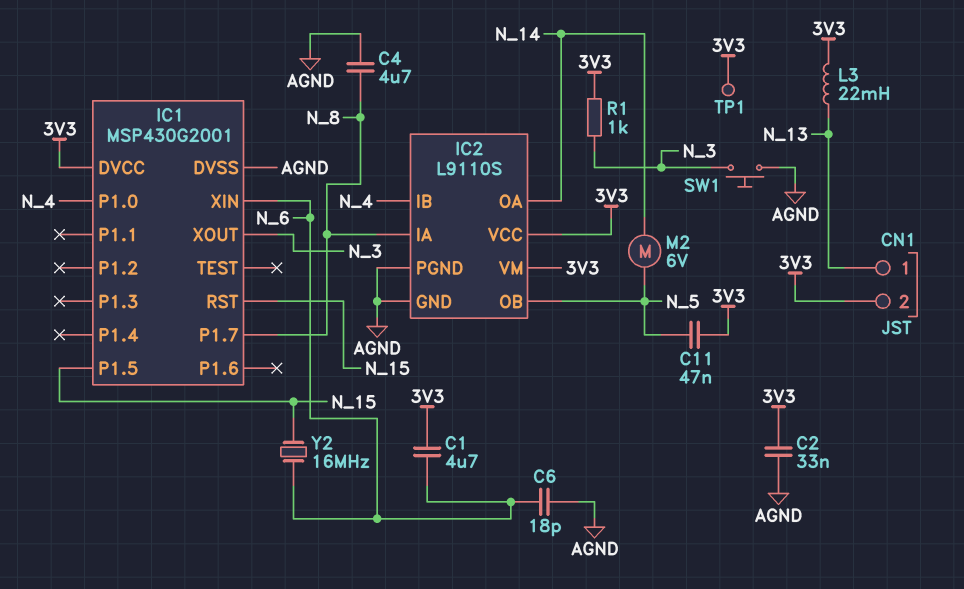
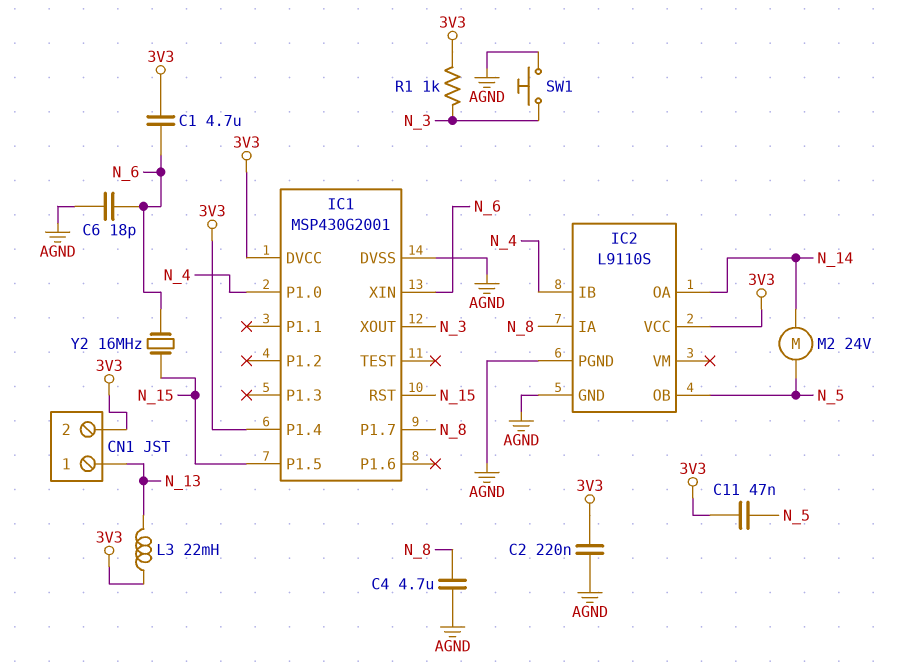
C2: 33nF (3V3, AGND) -> 220nF (3V3, AGND)
IC1 pin P1.4: none -> 3V3
IC2 pin VM: 3V3 -> none
M2: motor 6V (N_5, N_14) -> motor 24V (N_5, N_14)
TP1: test point (3V3) -> none

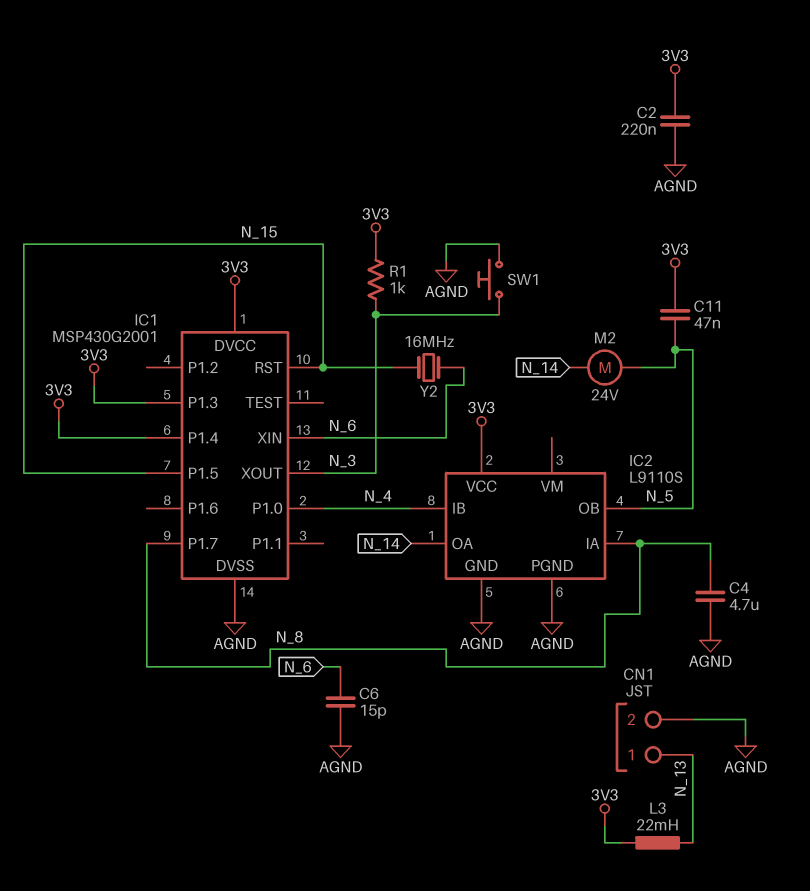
C1: 4.7uF (3V3, N_6) -> none
C6: 18pF (AGND, N_6) -> 15pF (AGND, N_6)
CN1 pin 2: 3V3 -> AGND
IC1 pin P1.3: none -> 3V3

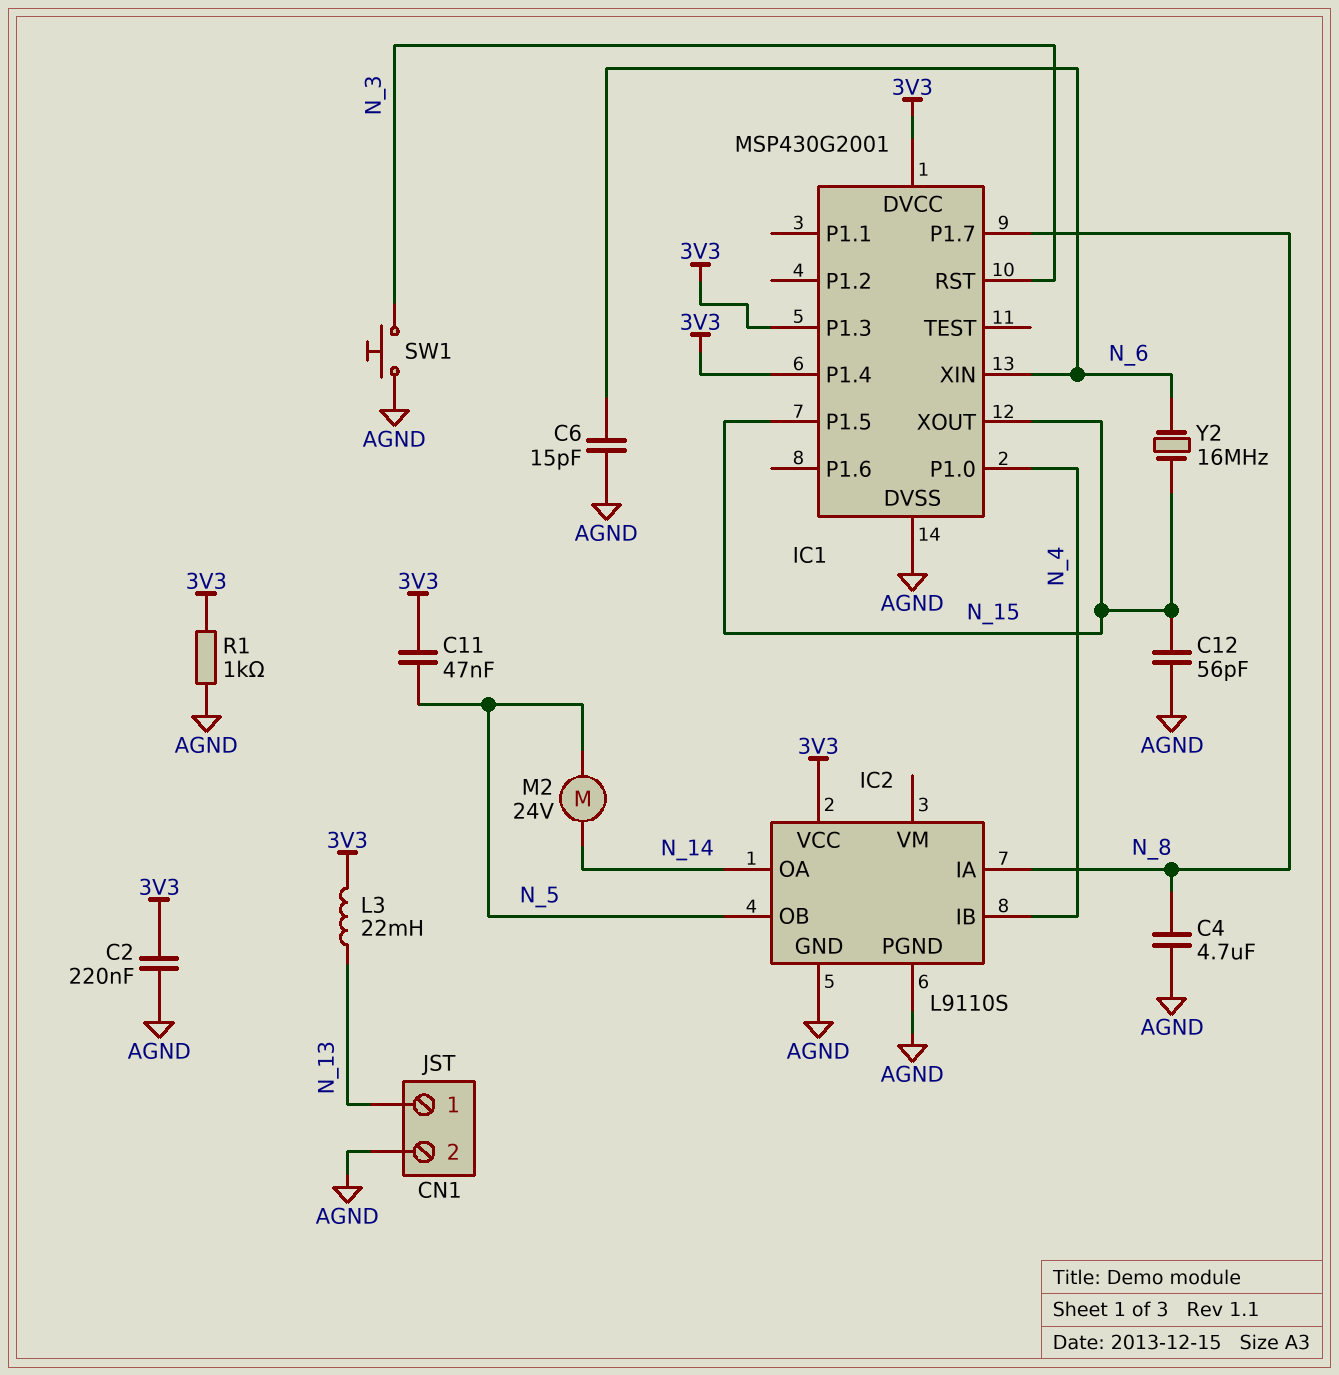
C12: none -> 56pF (AGND, N_15)
IC1 pin RST: N_15 -> N_3
IC1 pin XOUT: N_3 -> N_15
R1: 1k (3V3, N_3) -> 1k (3V3, AGND)

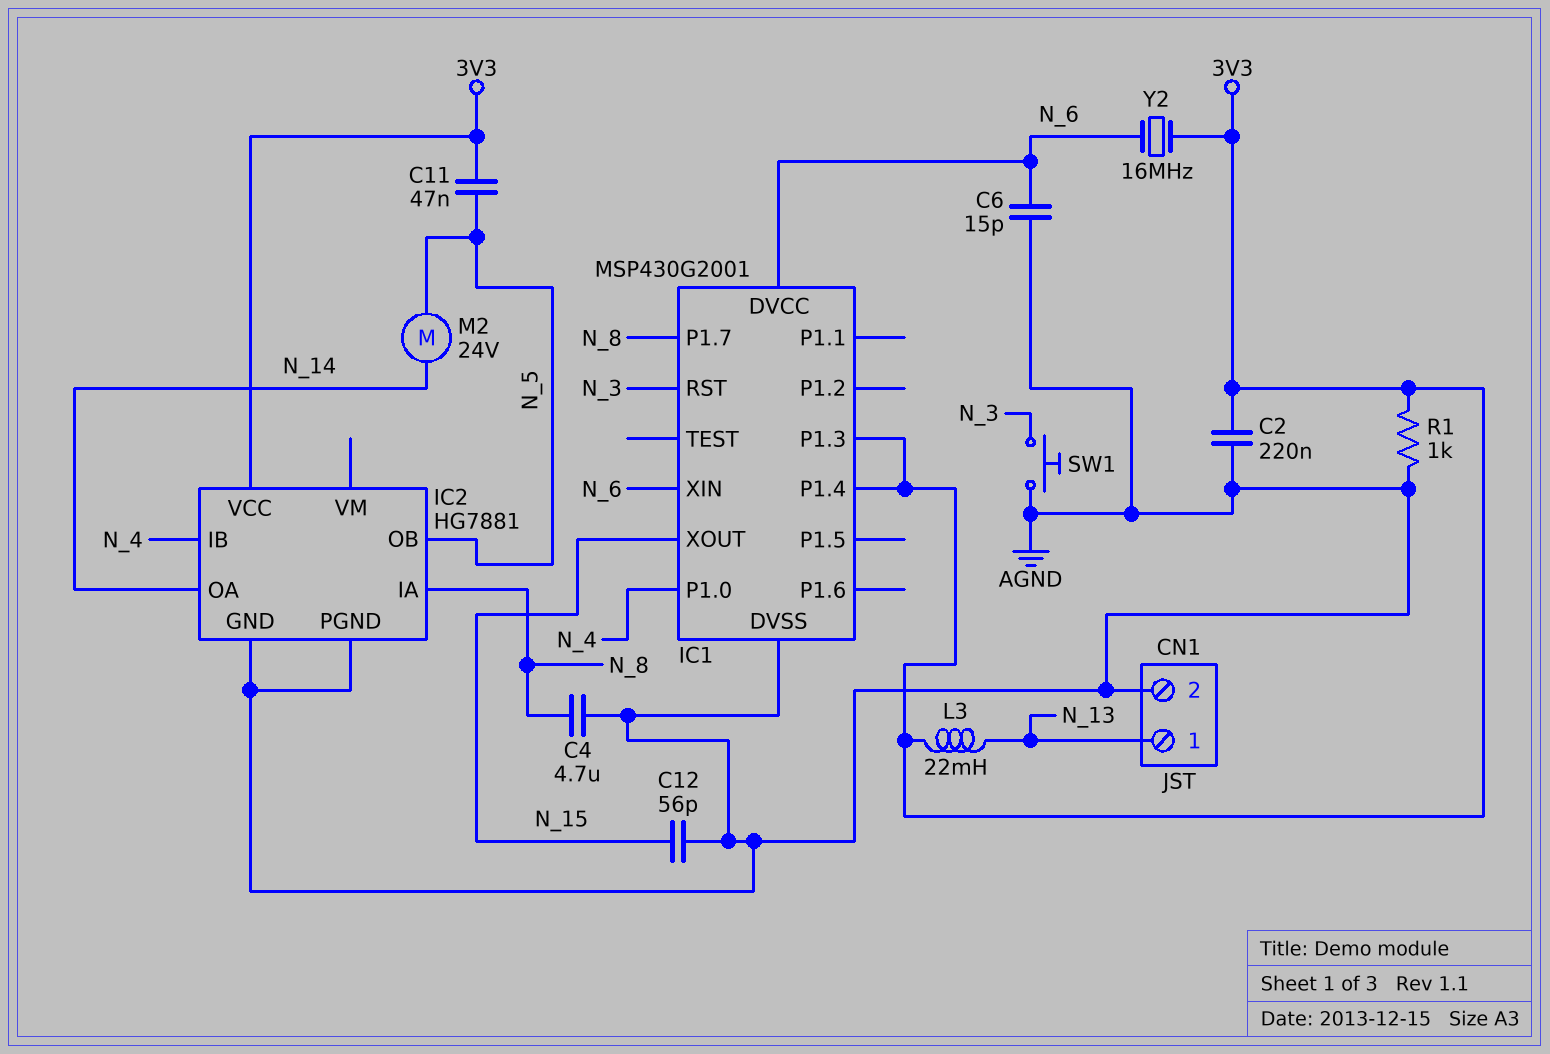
IC1 pin DVCC: 3V3 -> N_6
IC1 pin P1.5: N_15 -> none
IC2: L9110S -> HG7881
Y2: 16MHz (N_6, N_15) -> 16MHz (3V3, N_6)

